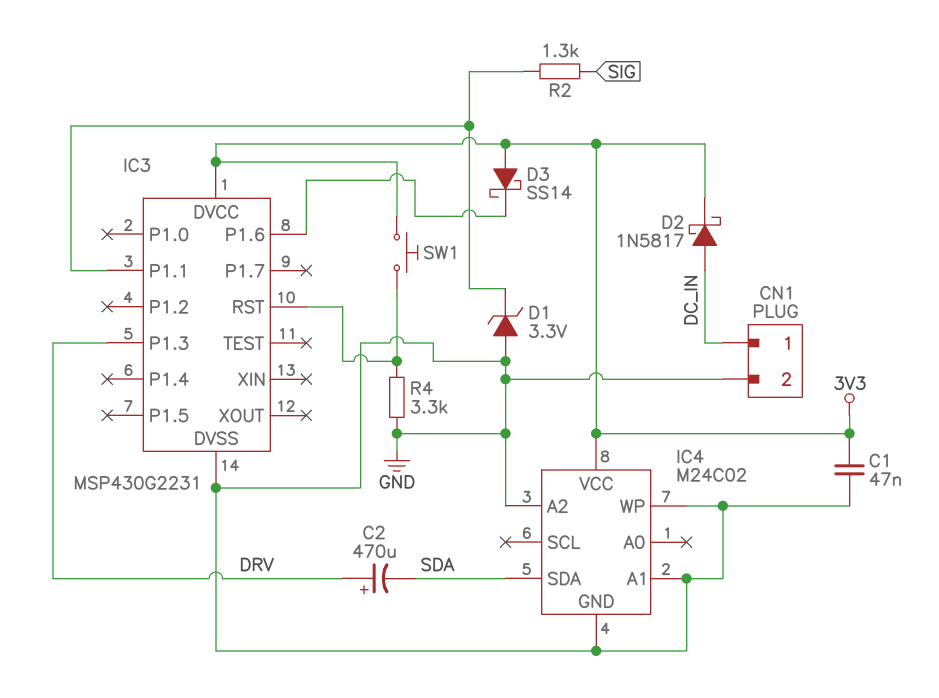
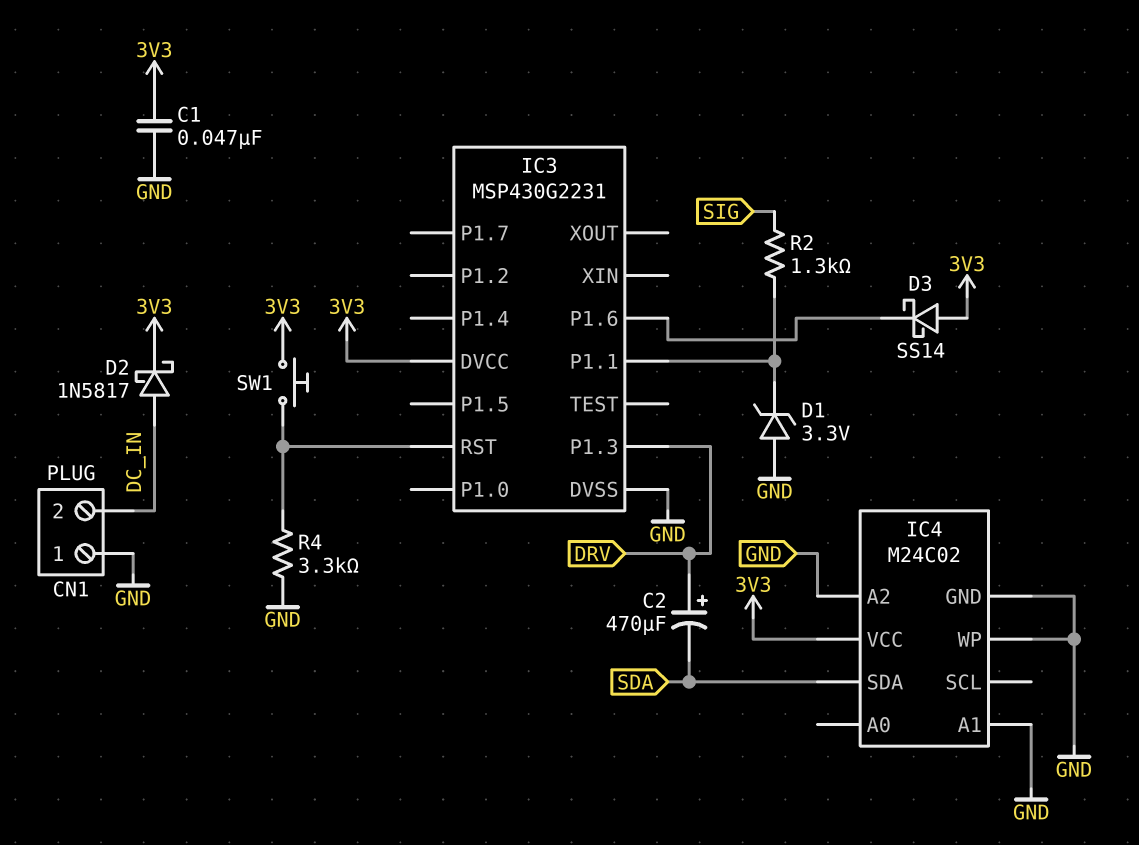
CN1 pin 1: DC_IN -> GND
CN1 pin 2: GND -> DC_IN

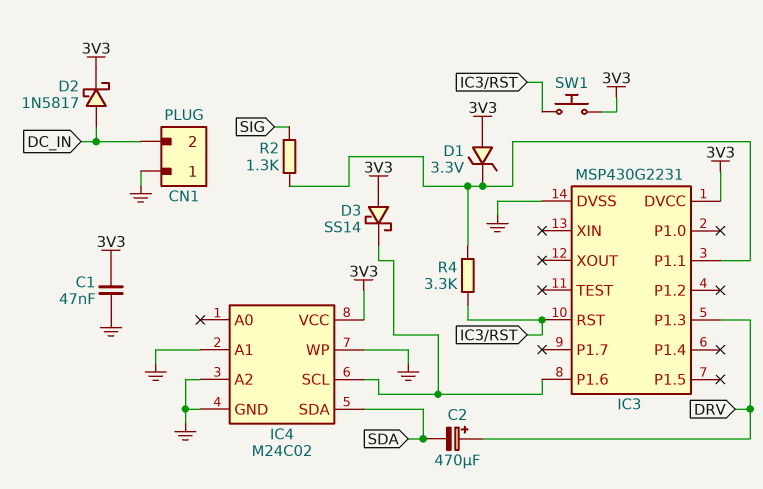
D1: zener 3.3V (A GND, K IC3/P1.1) -> zener 3.3V (A 3V3, K IC3/P1.1)
IC4 pin SCL: none -> IC3/P1.6
R4: 3.3k (GND, IC3/RST) -> 3.3k (IC3/P1.1, IC3/RST)

